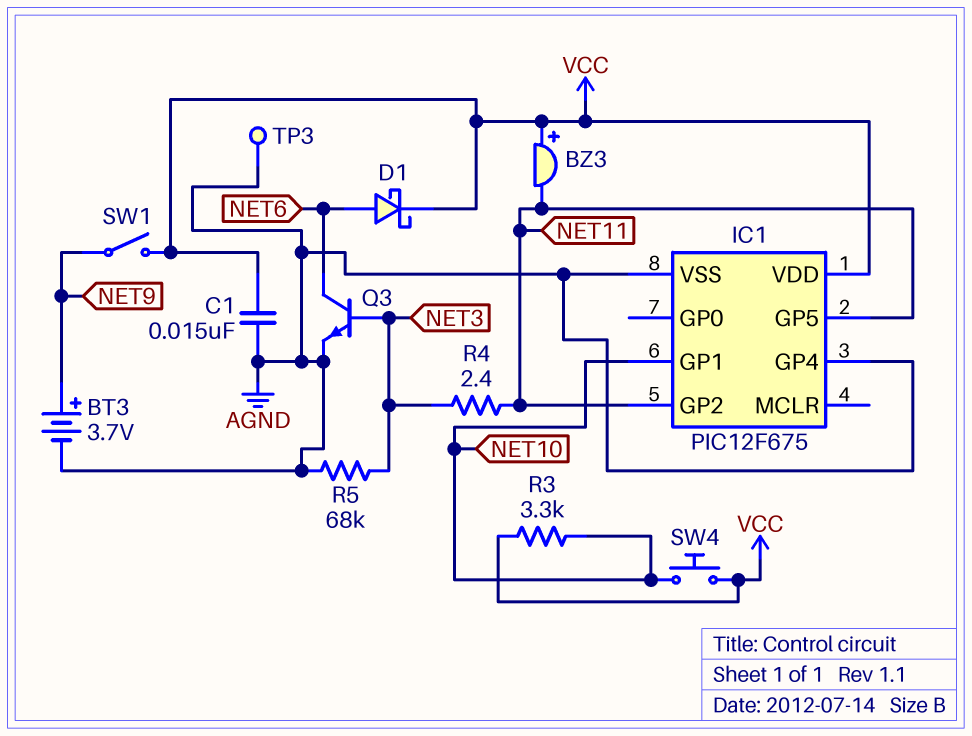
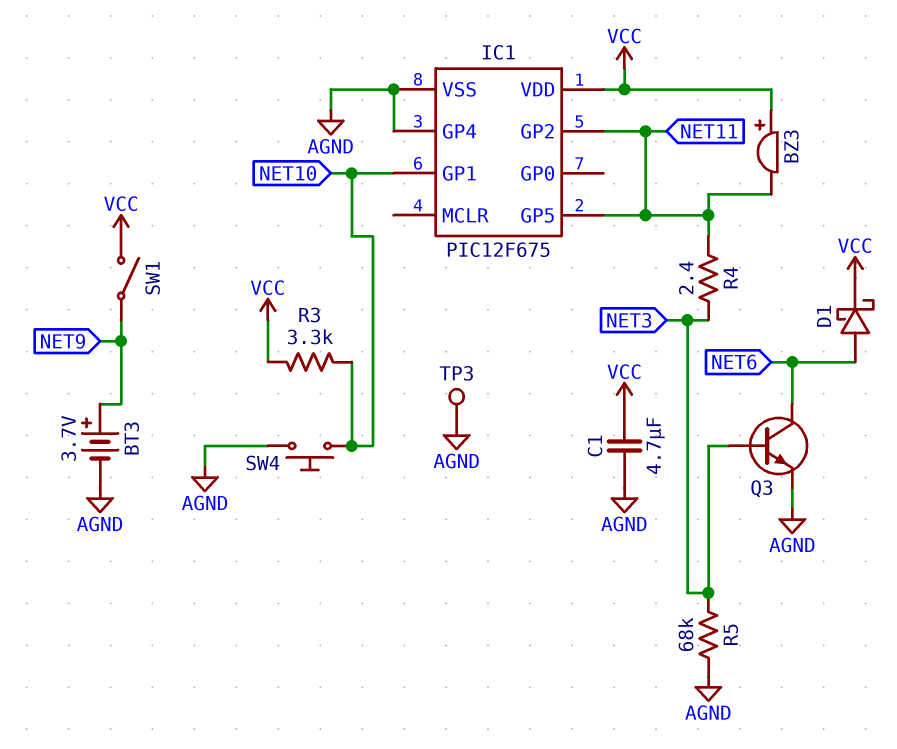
C1: 15nF (AGND, VCC) -> 4.7uF (AGND, VCC)
SW4: button (NET10, VCC) -> button (AGND, NET10)

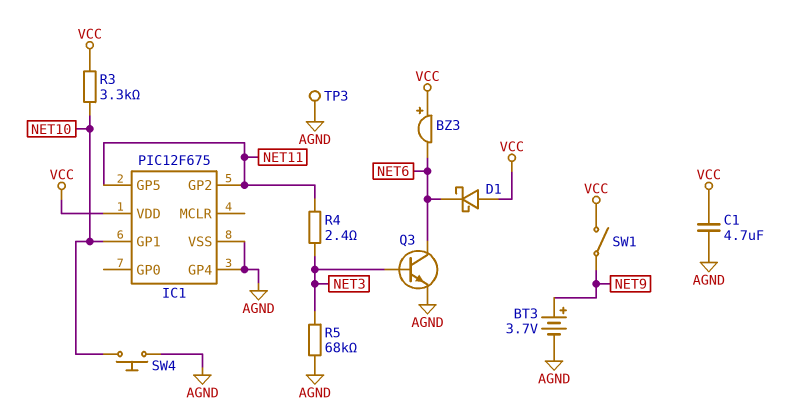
BZ3: buzzer (plus VCC, minus NET11) -> buzzer (plus VCC, minus NET6)
D1: schottky (A NET6, K VCC) -> schottky (A VCC, K NET6)

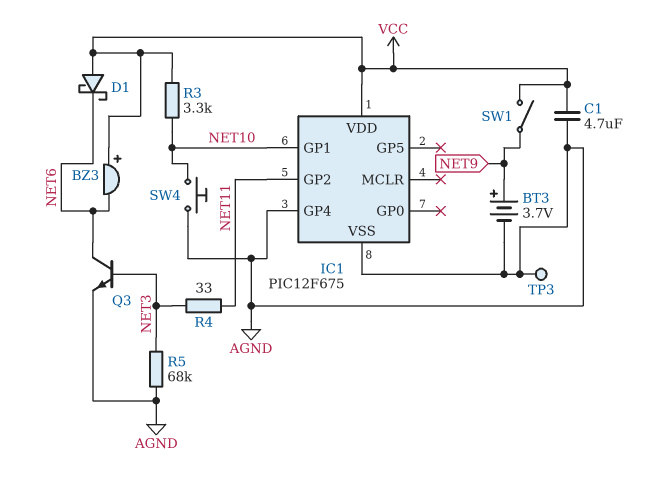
IC1 pin GP5: NET11 -> none
R4: 2.4 (NET3, NET11) -> 33 (NET3, NET11)

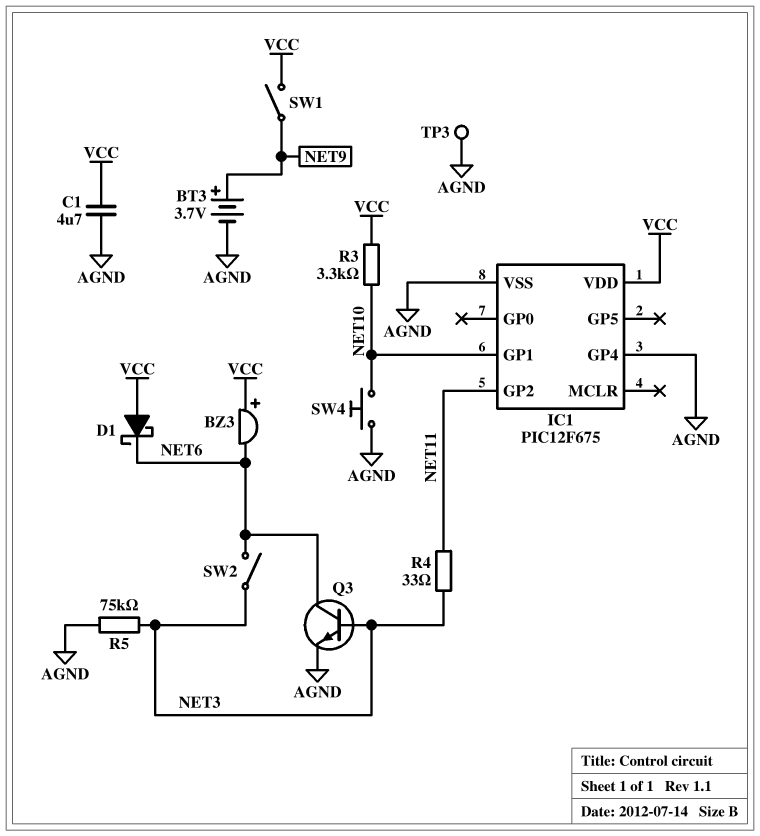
R5: 68k (AGND, NET3) -> 75k (AGND, NET3)
SW2: none -> switch (NET3, NET6)

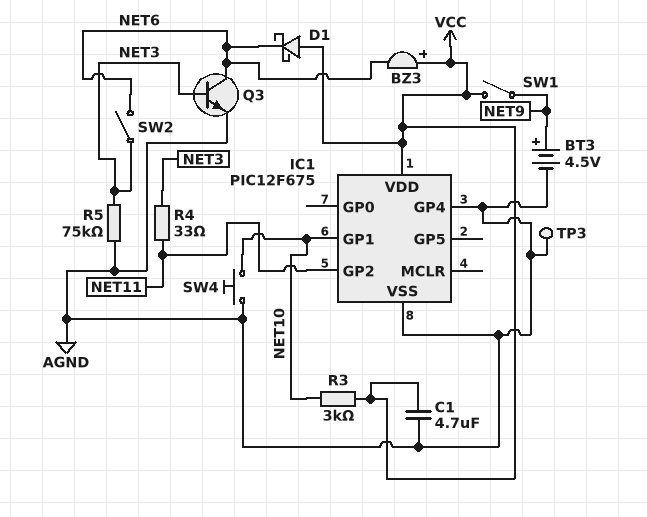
BT3: 3.7V (plus NET9, minus AGND) -> 4.5V (plus NET9, minus AGND)
R3: 3.3k (NET10, VCC) -> 3k (NET10, VCC)

